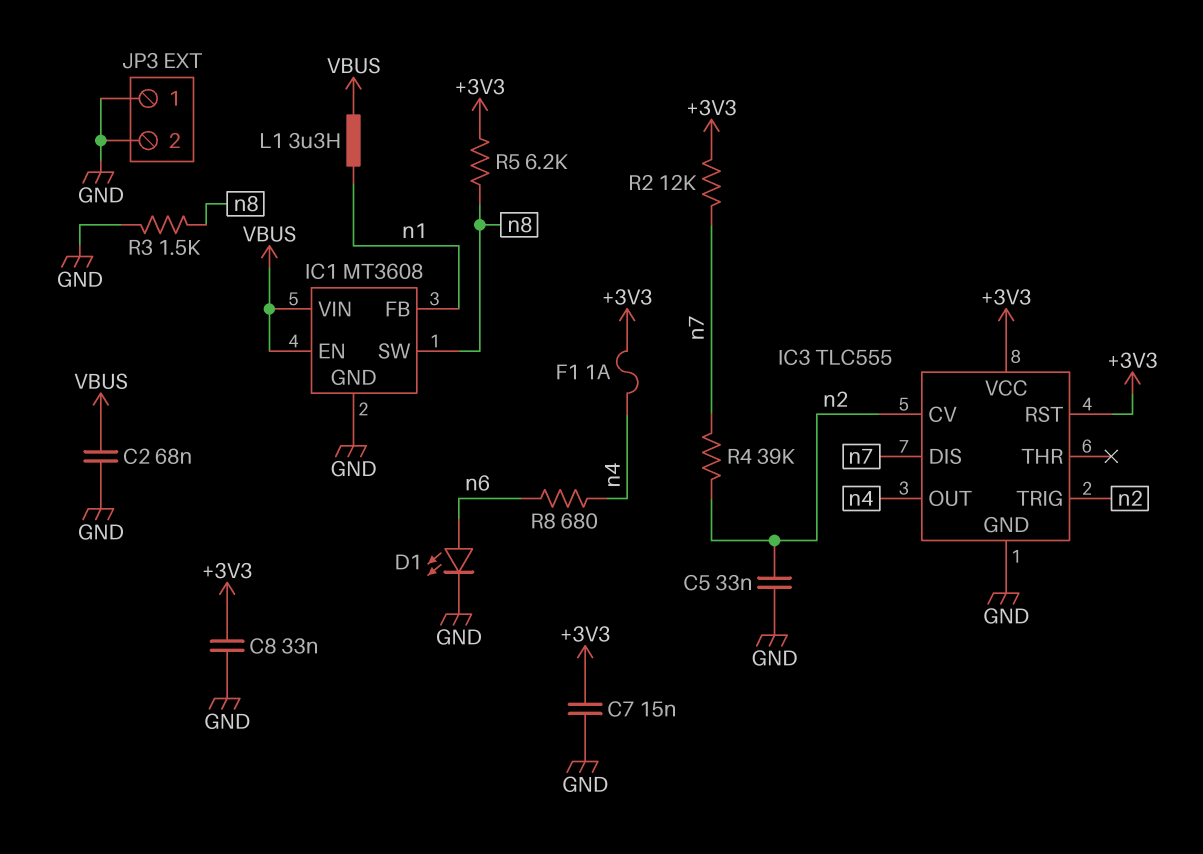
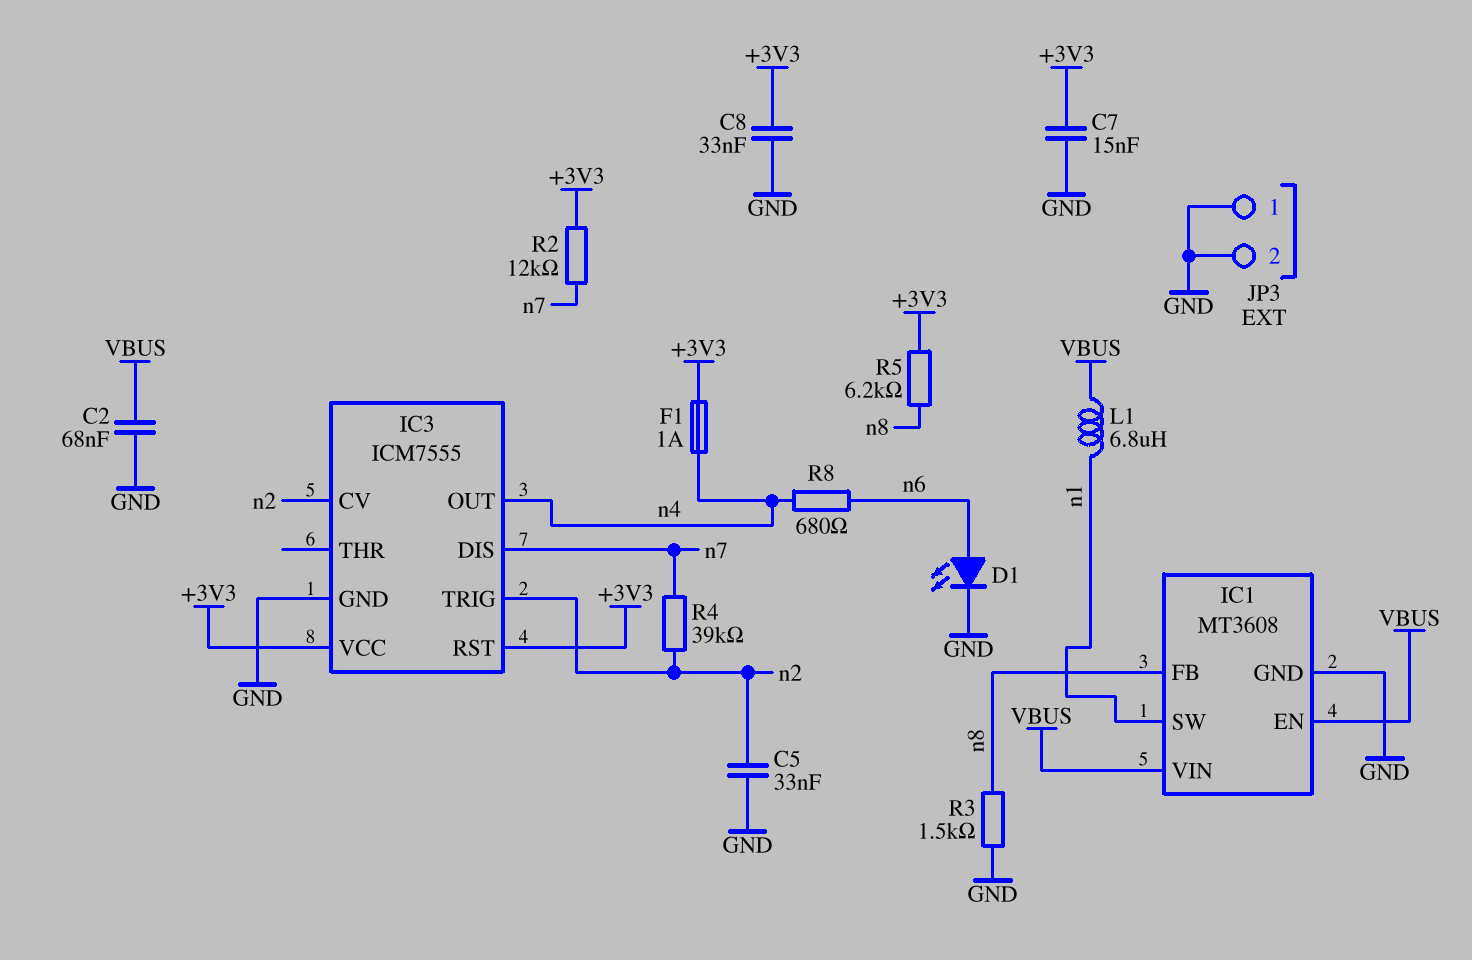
IC1 pin FB: n1 -> n8
IC1 pin SW: n8 -> n1
IC3: TLC555 -> ICM7555
L1: 3.3uH (VBUS, n1) -> 6.8uH (VBUS, n1)

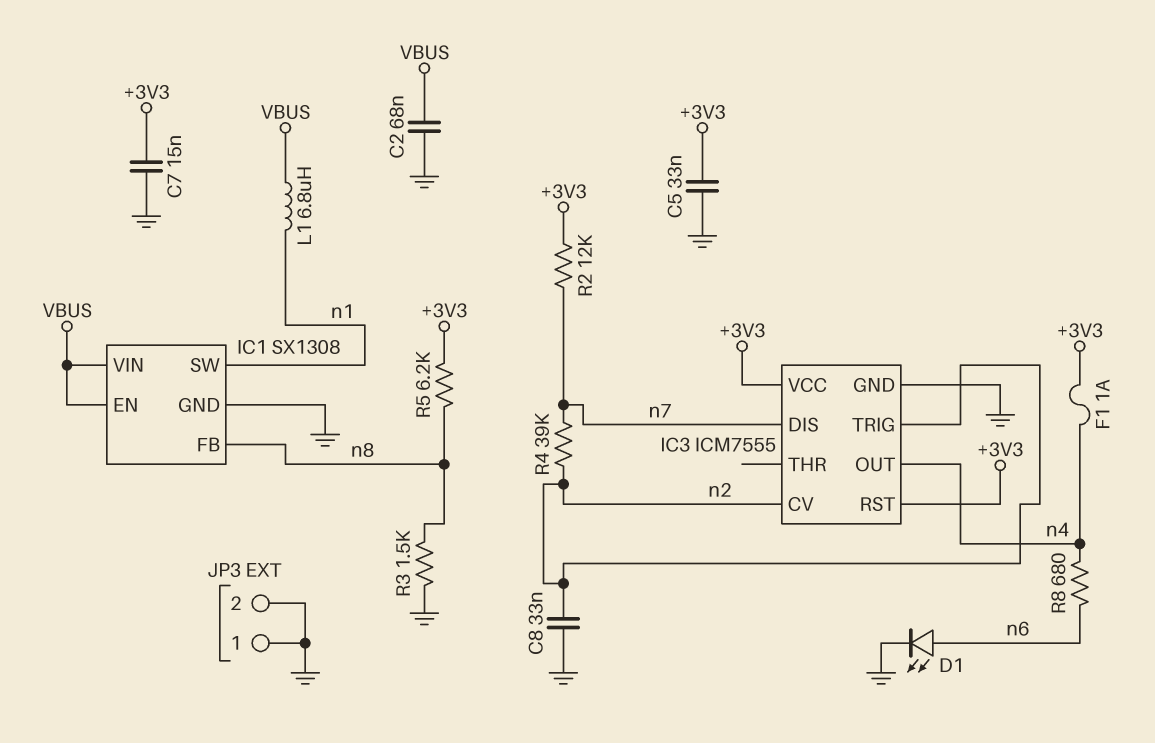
C5: 33nF (GND, n2) -> 33nF (+3V3, GND)
C8: 33nF (+3V3, GND) -> 33nF (GND, n2)
IC1: MT3608 -> SX1308

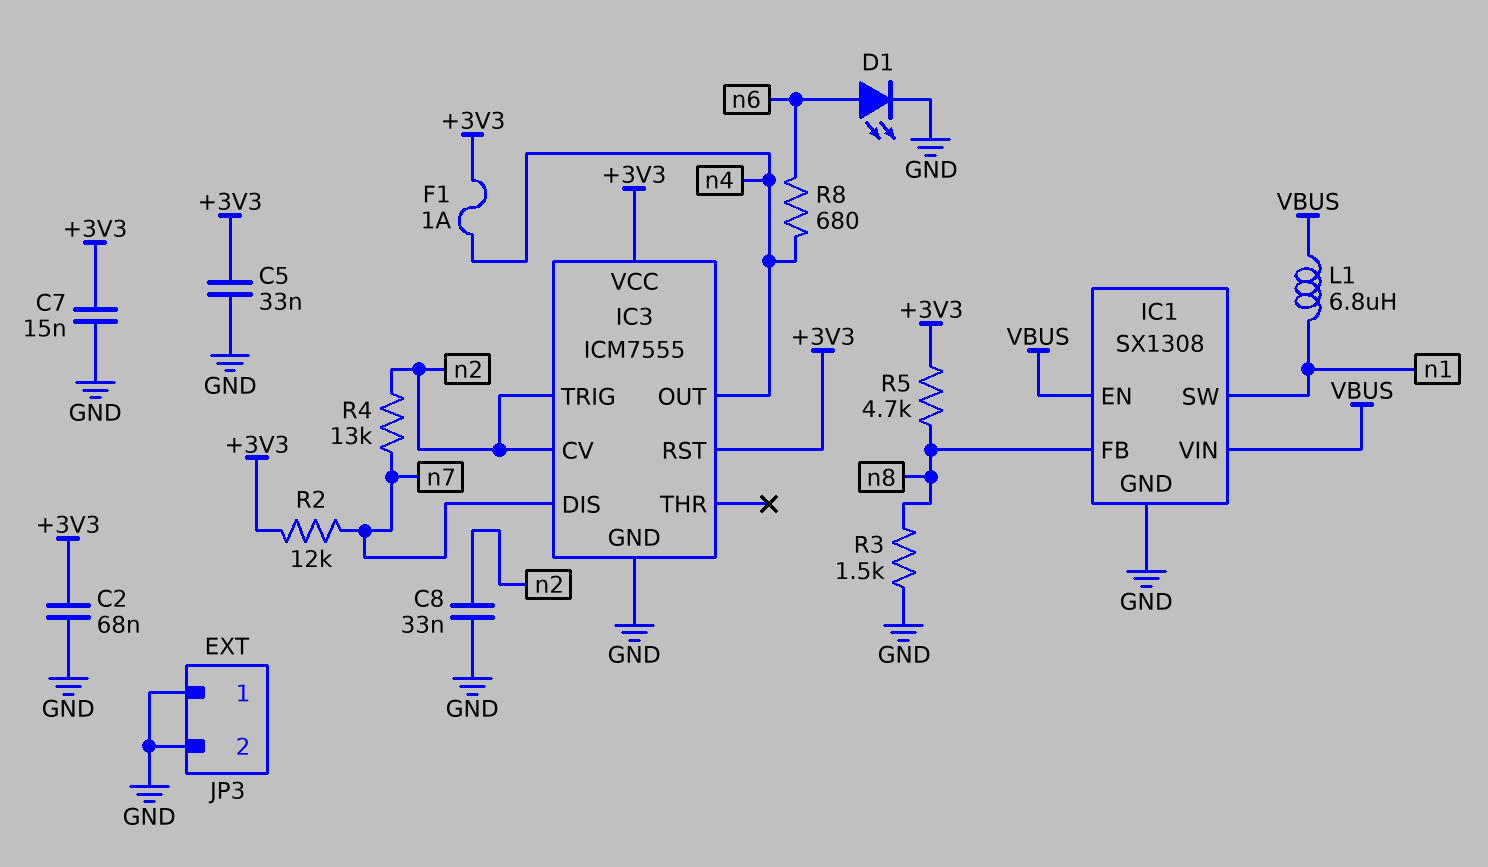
C2: 68nF (GND, VBUS) -> 68nF (+3V3, GND)
R4: 39k (n2, n7) -> 13k (n2, n7)
R5: 6.2k (+3V3, n8) -> 4.7k (+3V3, n8)

